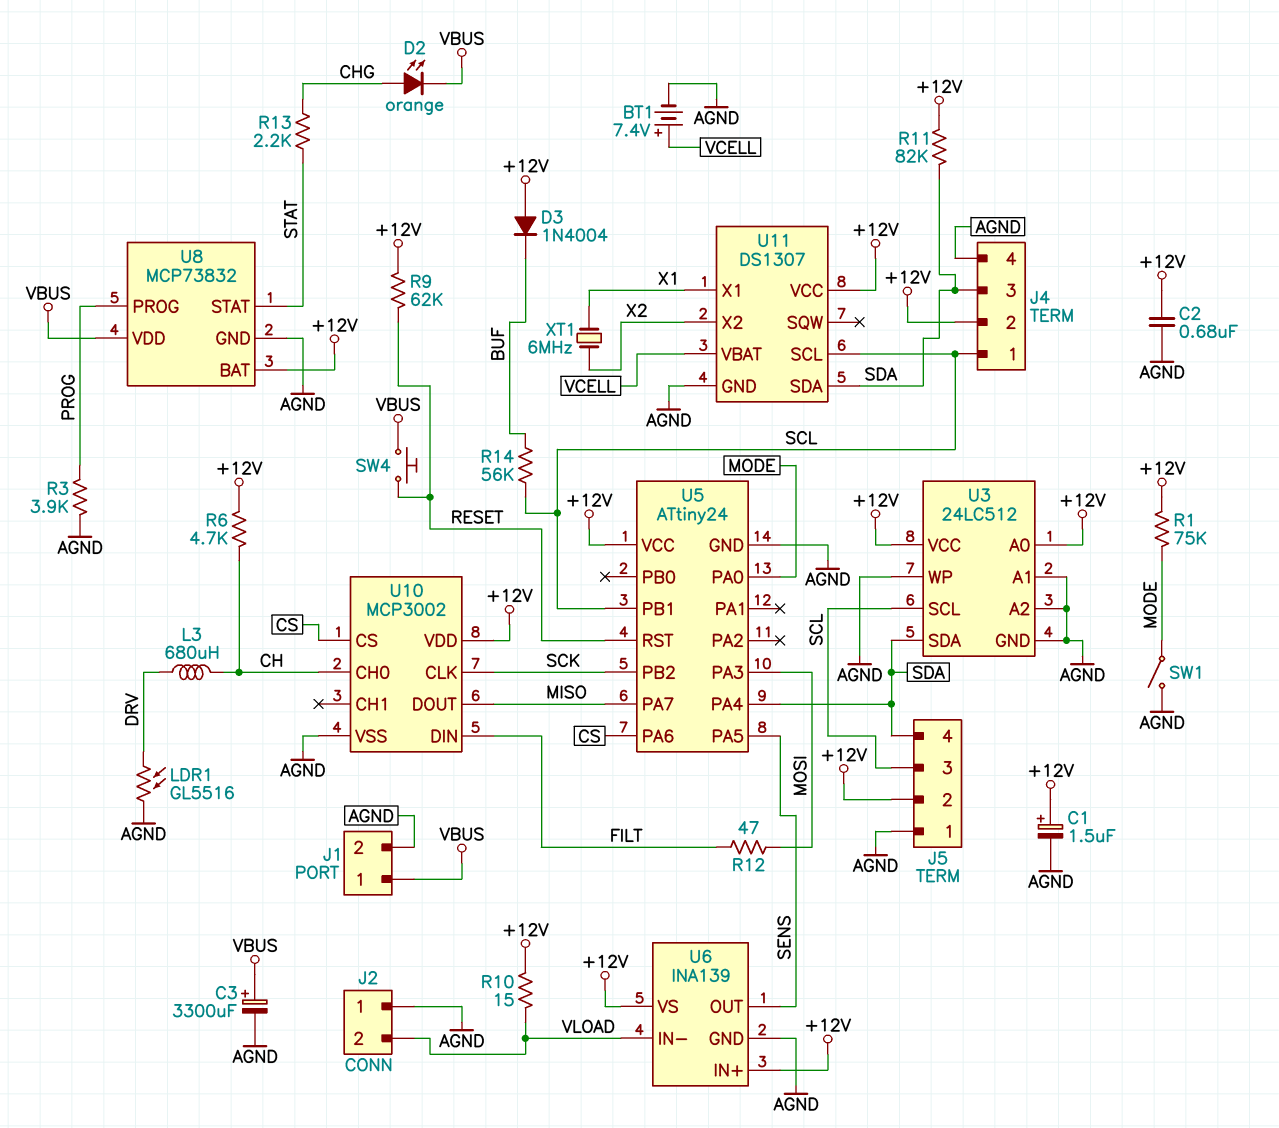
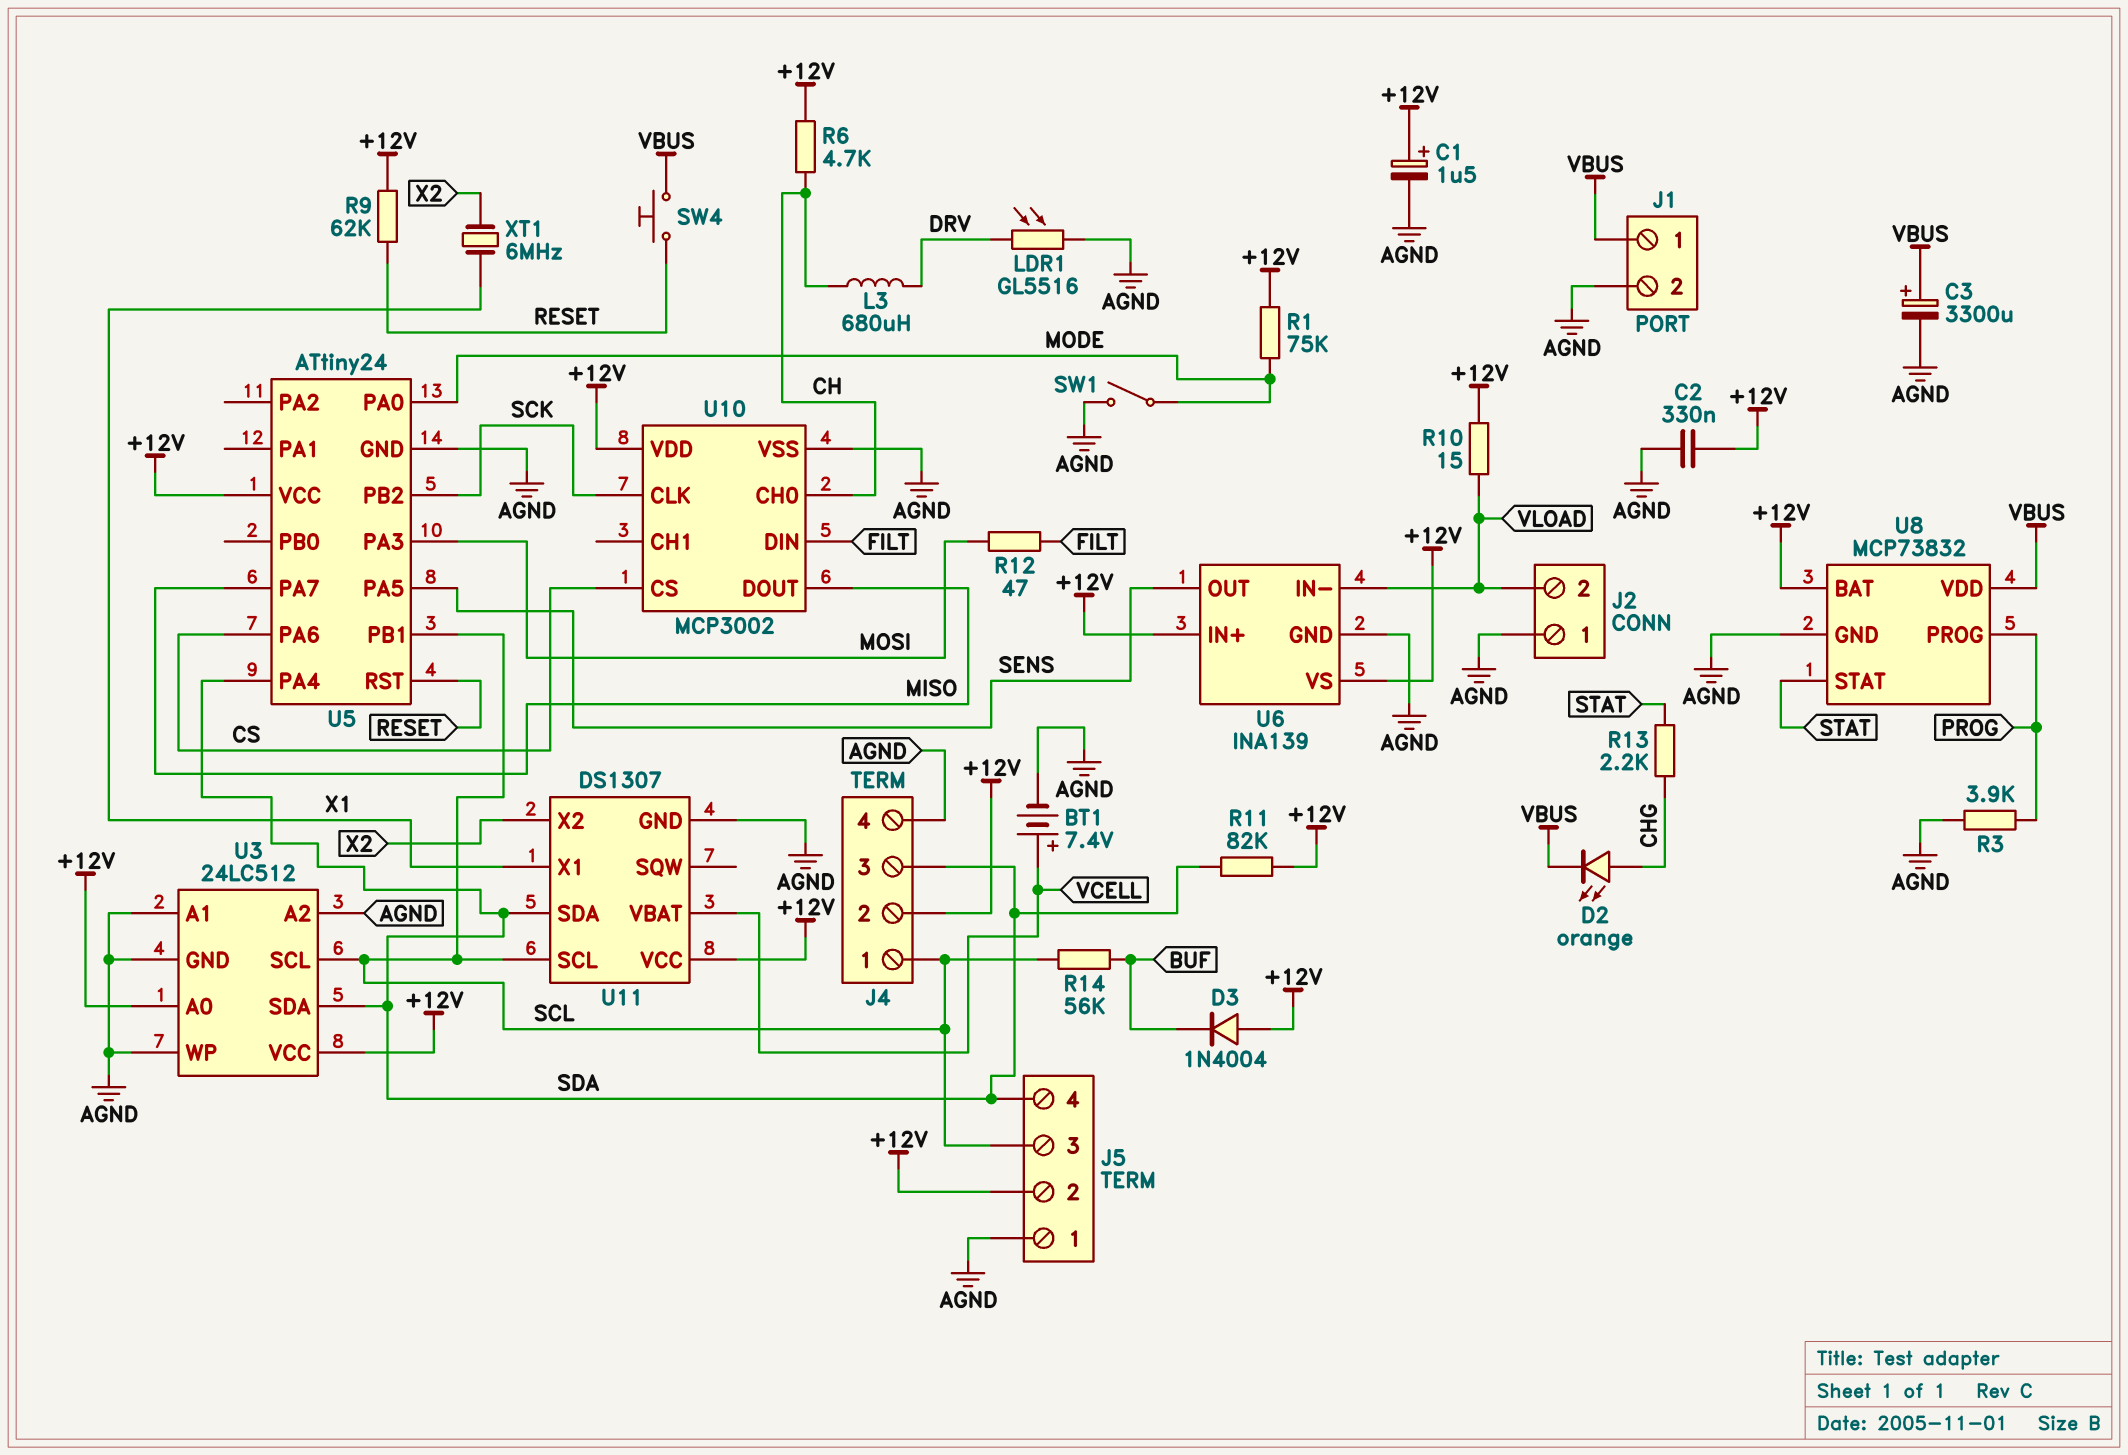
C2: 680nF (+12V, AGND) -> 330nF (+12V, AGND)

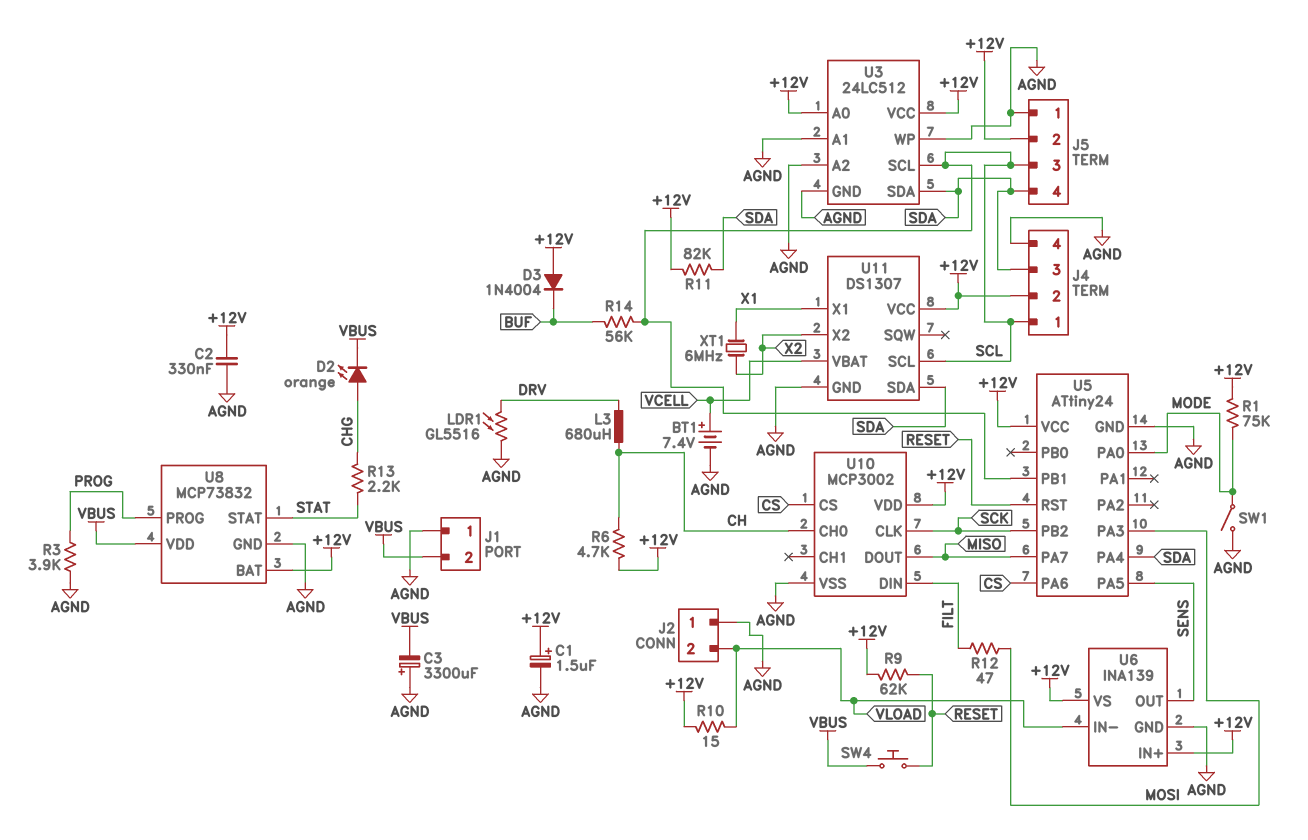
C3: 3300uF (plus VBUS, minus AGND) -> 3300uF (plus AGND, minus VBUS)
J1 pin 1: VBUS -> AGND
J1 pin 2: AGND -> VBUS

